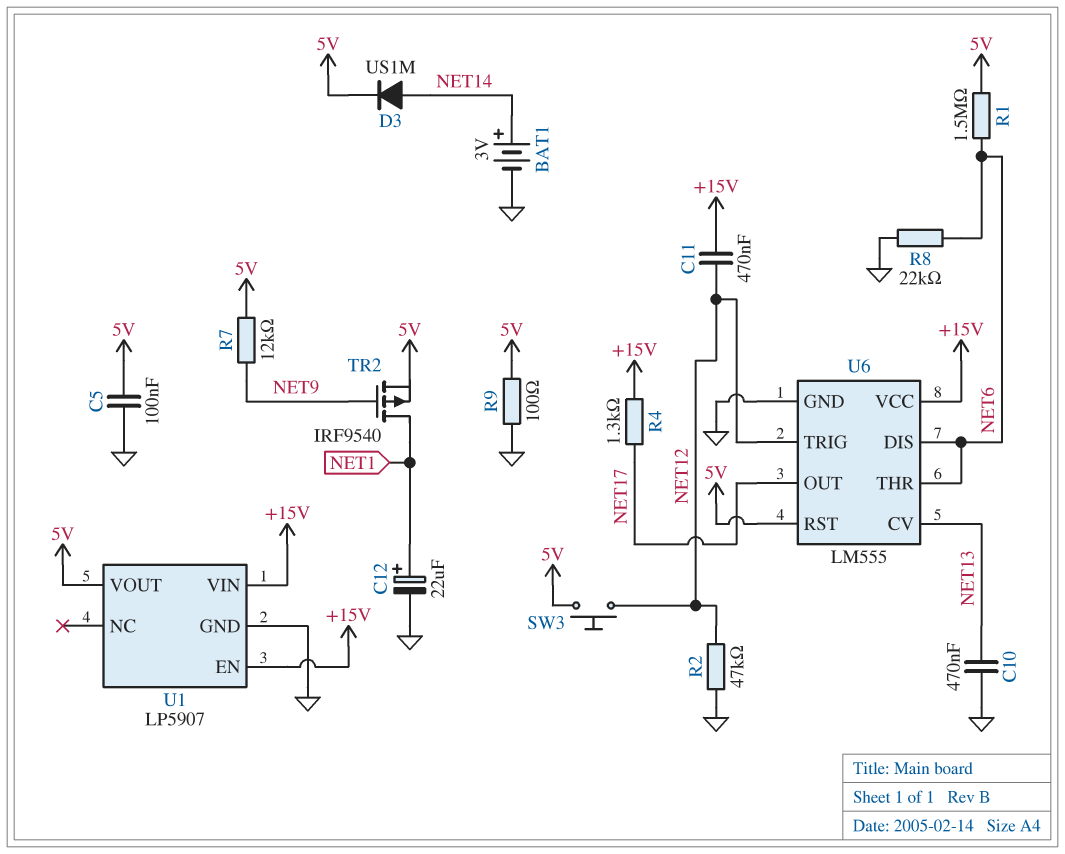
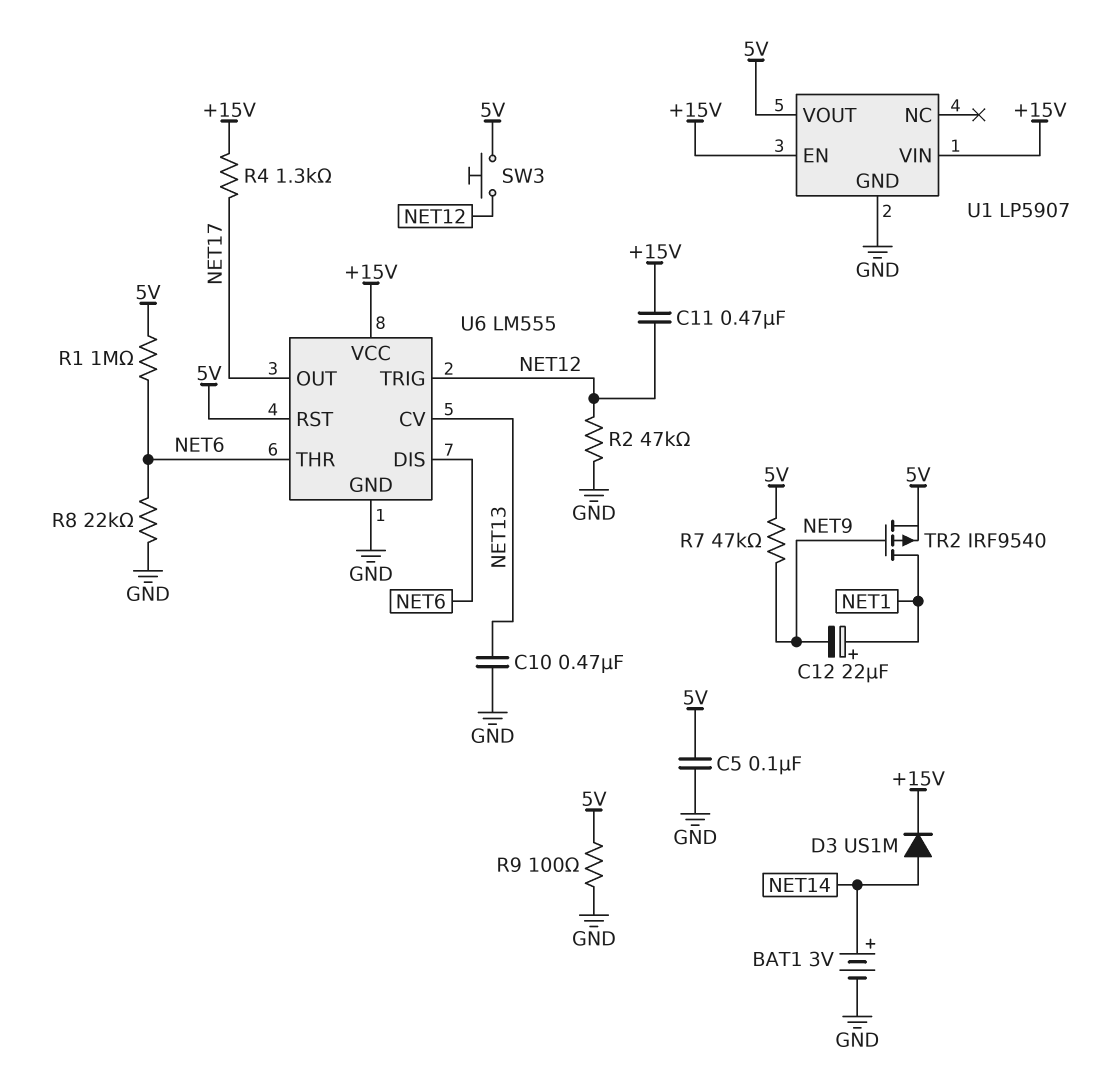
C12: 22uF (plus NET1, minus GND) -> 22uF (plus NET1, minus NET9)
D3: diode US1M (A NET14, K 5V) -> diode US1M (A NET14, K +15V)
R1: 1.5M (5V, NET6) -> 1M (5V, NET6)
R7: 12k (5V, NET9) -> 47k (5V, NET9)

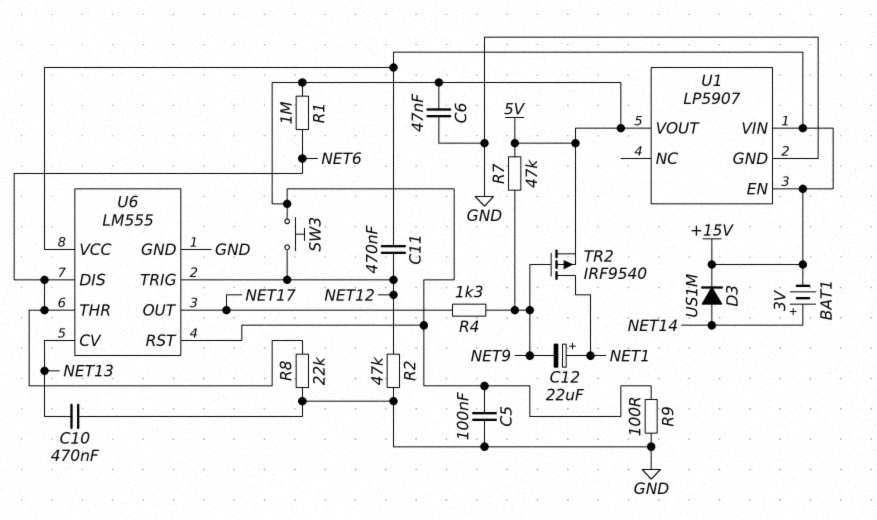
BAT1: 3V (plus NET14, minus GND) -> 3V (plus NET14, minus +15V)
C6: none -> 47nF (5V, GND)
R4: 1.3k (+15V, NET17) -> 1.3k (NET9, NET17)

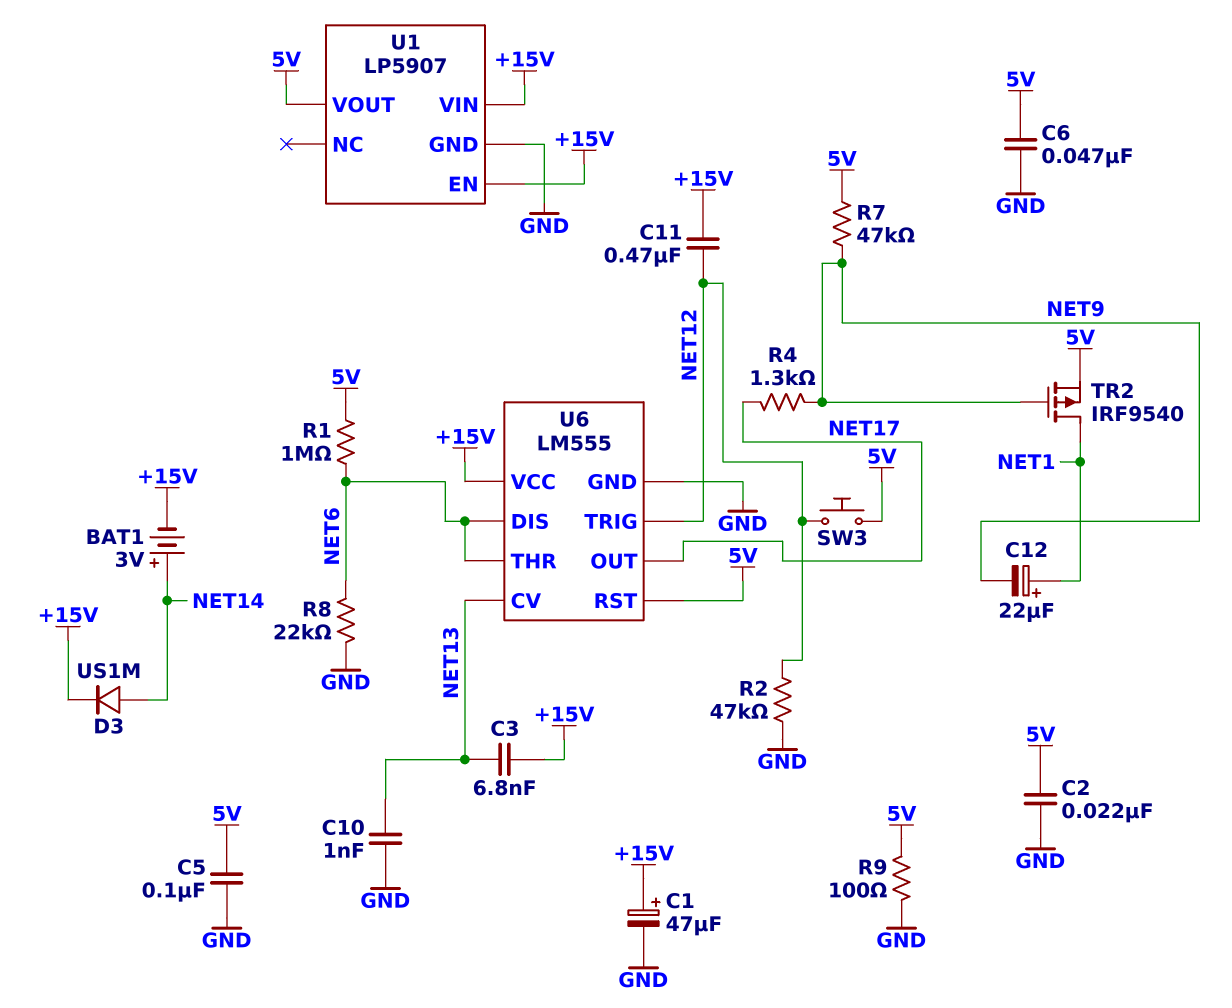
C1: none -> 47uF (plus +15V, minus GND)
C2: none -> 22nF (5V, GND)
C3: none -> 6.8nF (+15V, NET13)
C10: 470nF (GND, NET13) -> 1nF (GND, NET13)

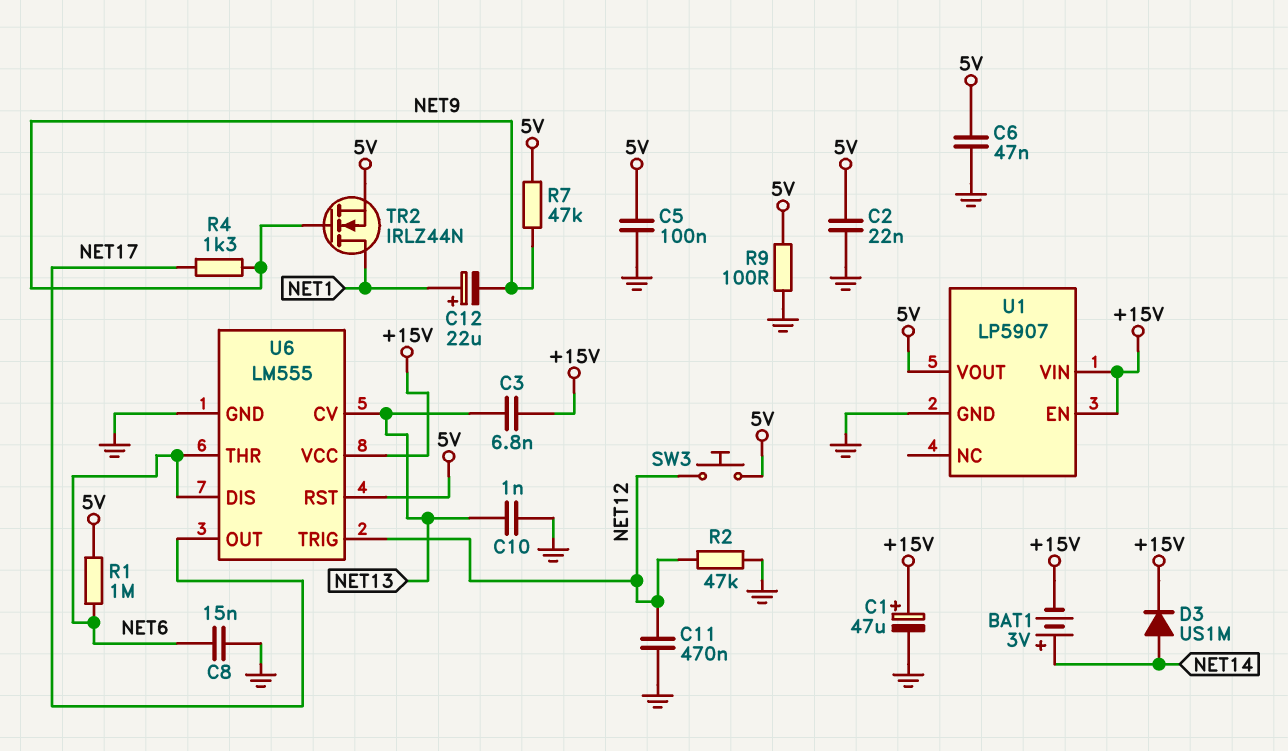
C8: none -> 15nF (GND, NET6)
C11: 470nF (+15V, NET12) -> 470nF (GND, NET12)
R8: 22k (GND, NET6) -> none
TR2: PMOS IRF9540 (G NET9, D NET1, S 5V) -> NMOS IRLZ44N (G NET9, D NET1, S 5V)

